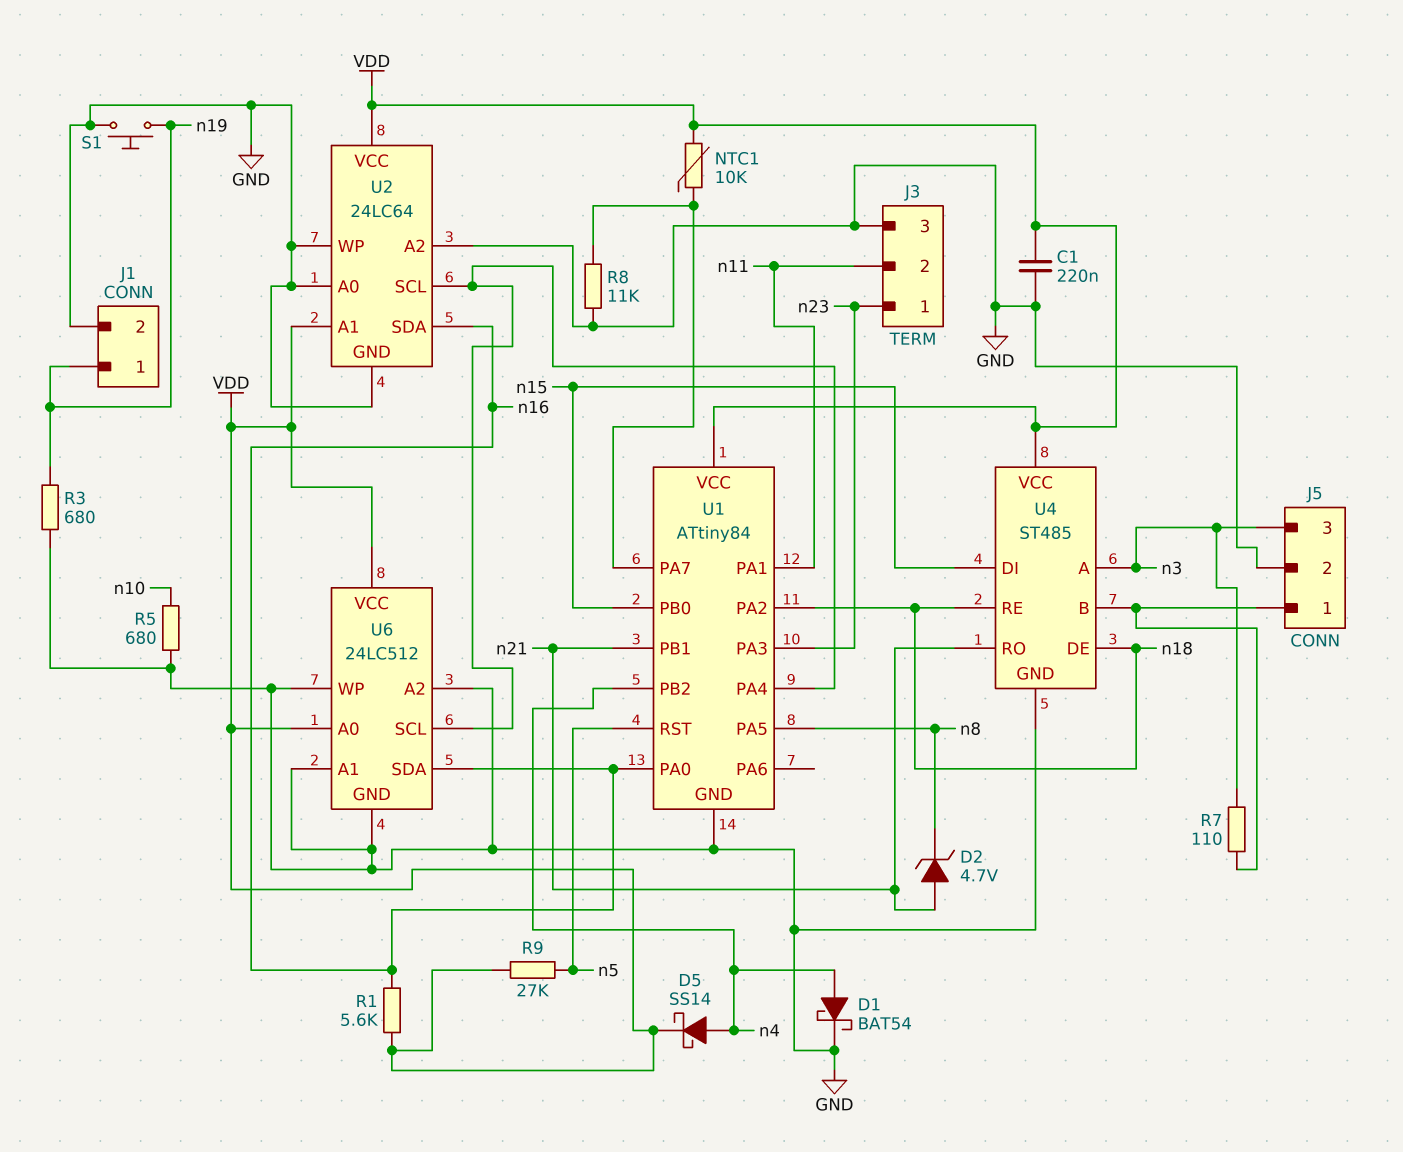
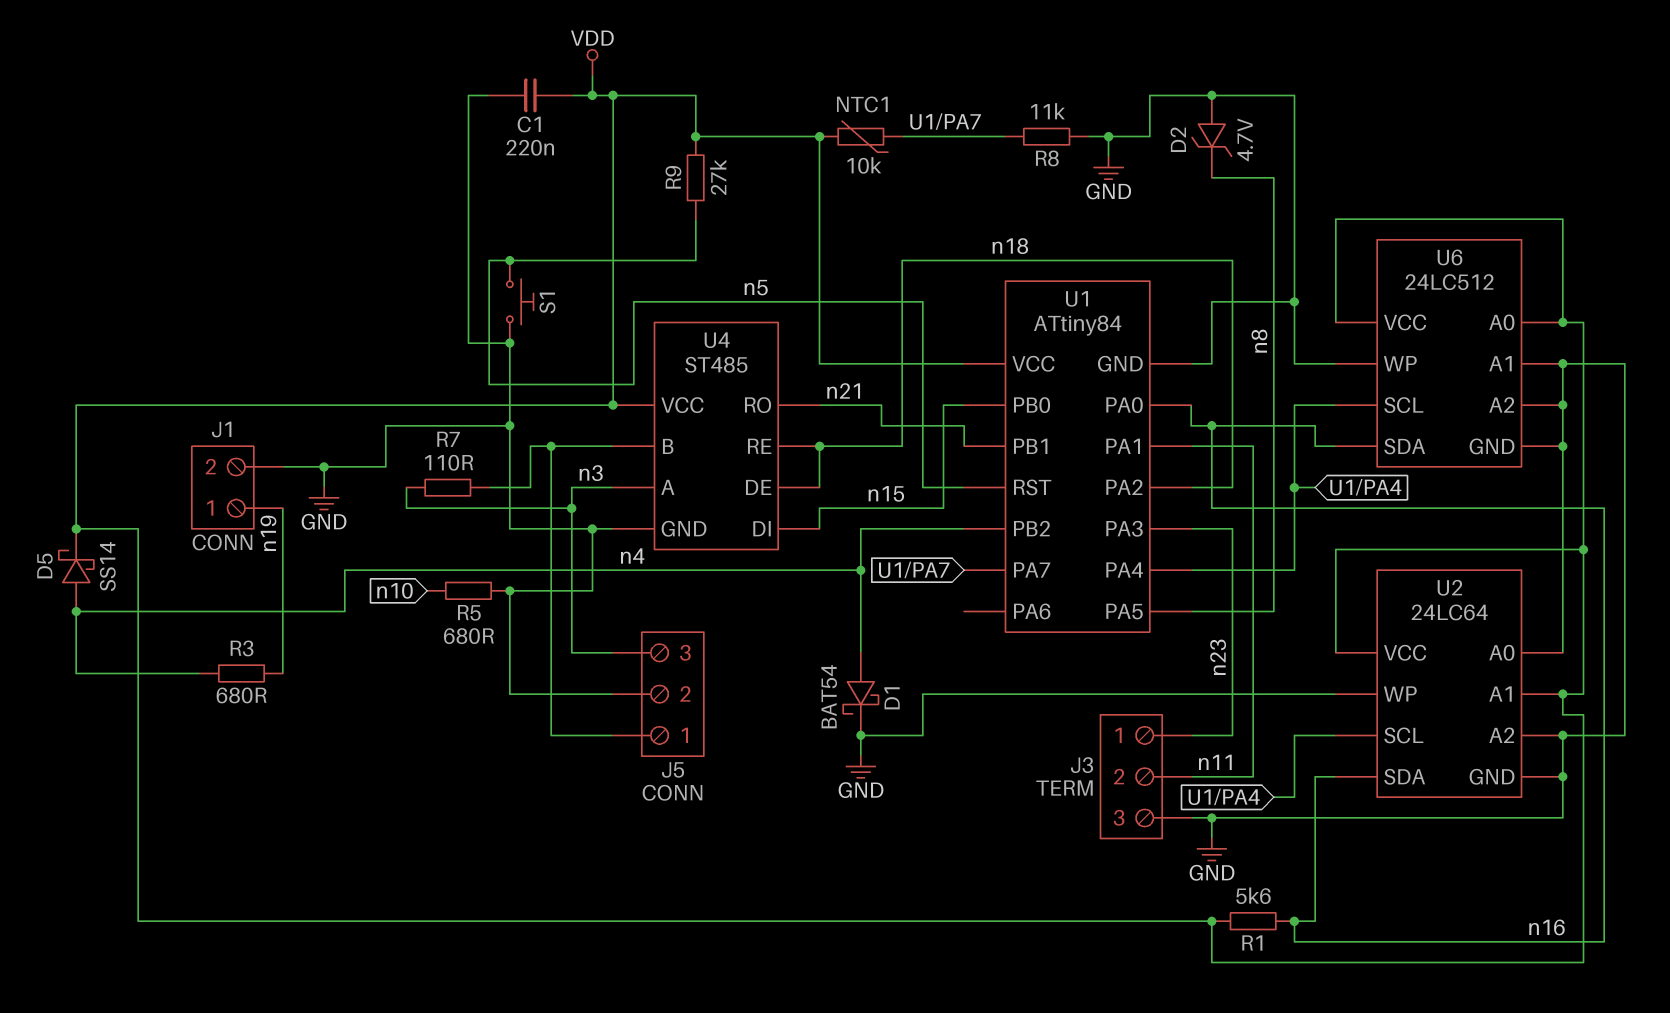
D2: zener 4.7V (A n21, K n8) -> zener 4.7V (A GND, K n8)
R3: 680 (GND, n19) -> 680 (n4, n19)
S1: button (GND, n19) -> button (GND, n5)

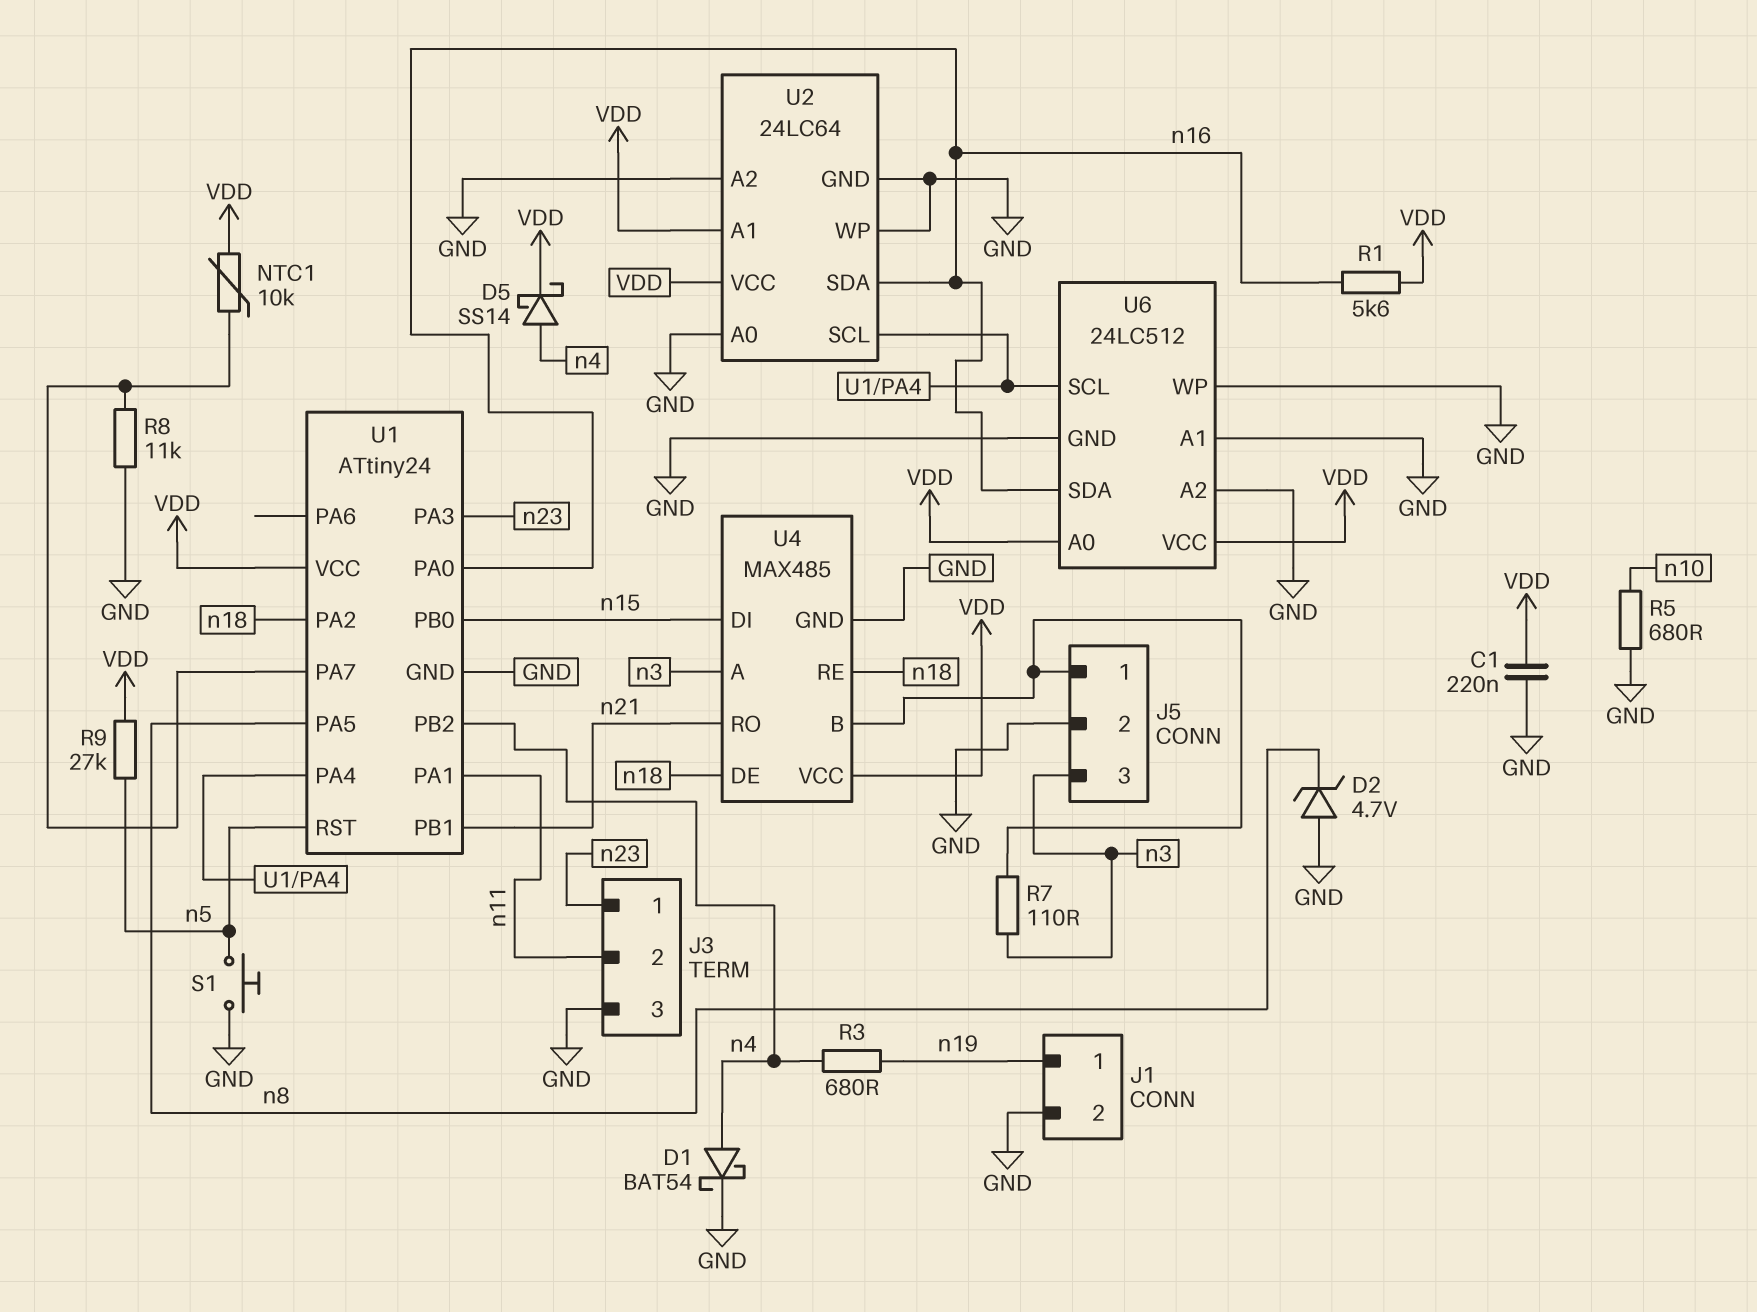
U1: ATtiny84 -> ATtiny24
U4: ST485 -> MAX485

